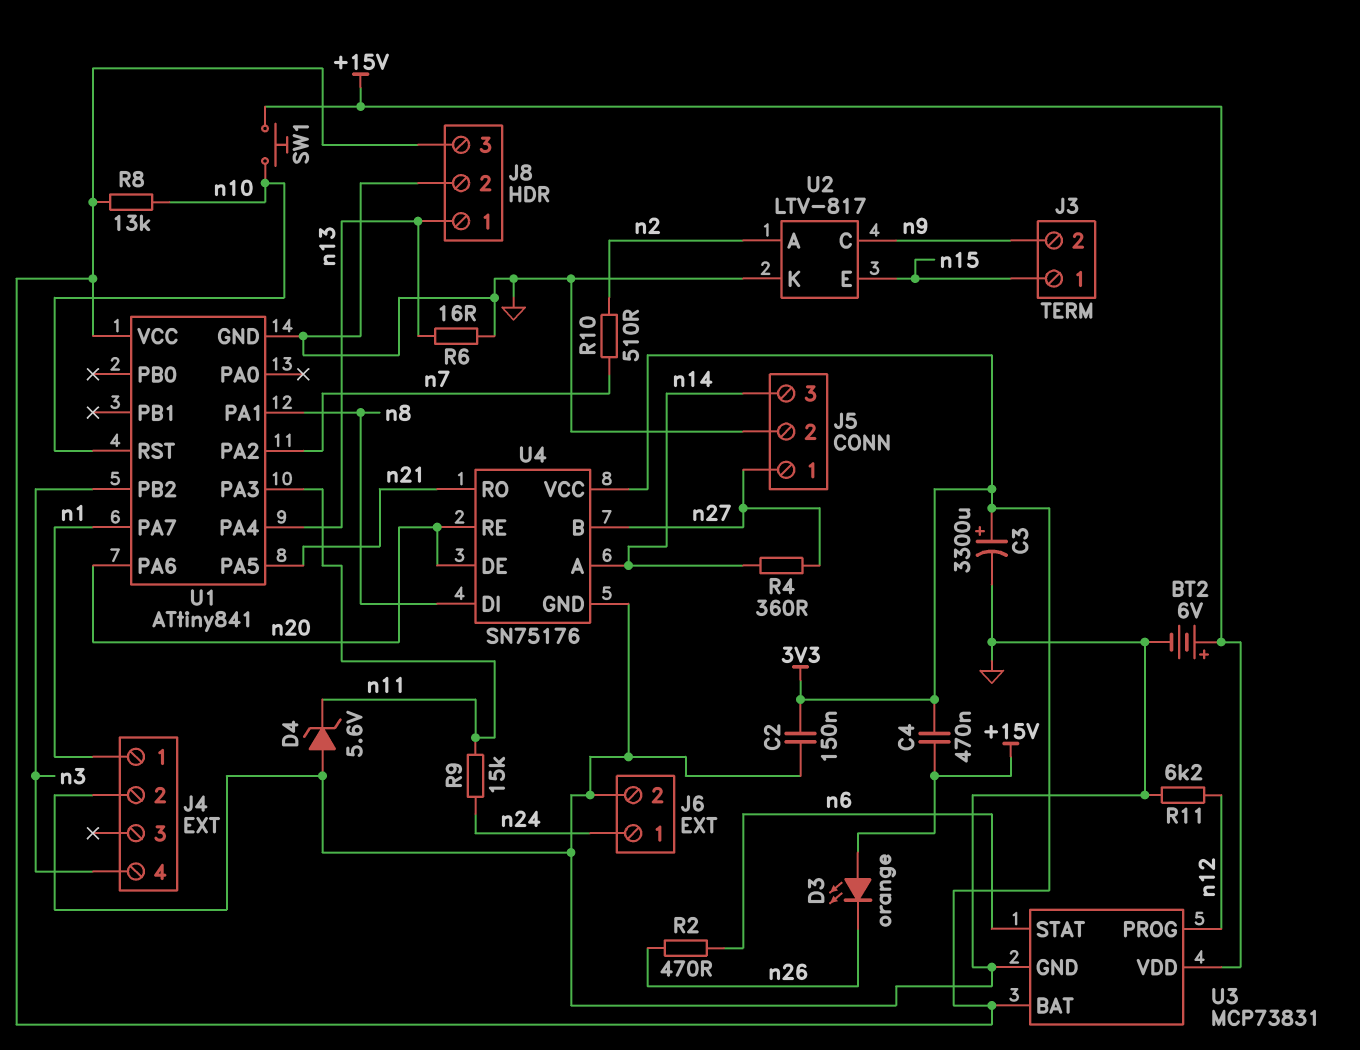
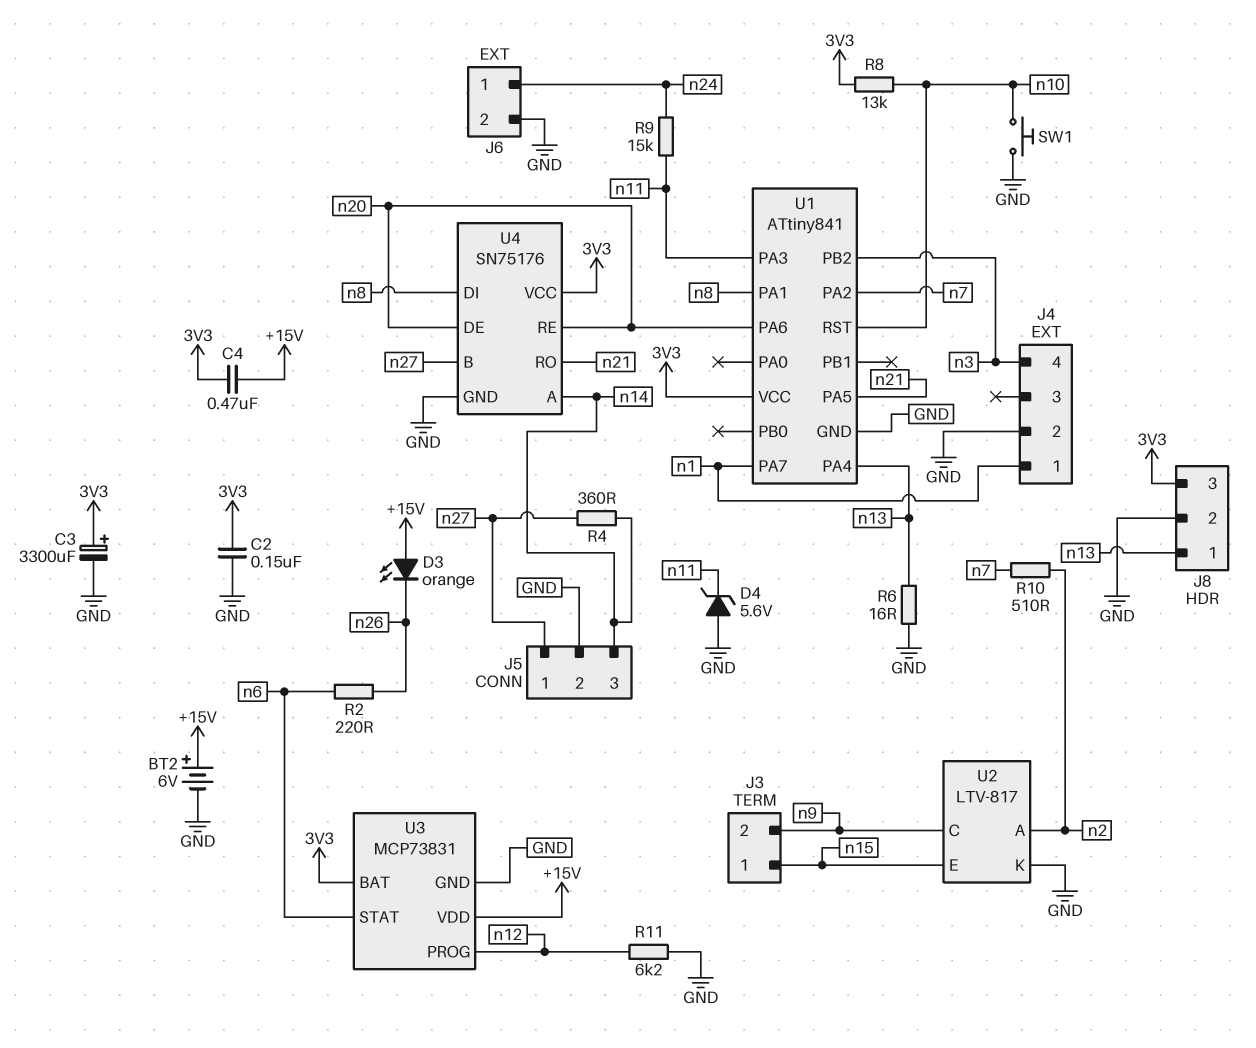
R2: 470 (n6, n26) -> 220 (n6, n26)
SW1: button (+15V, n10) -> button (GND, n10)

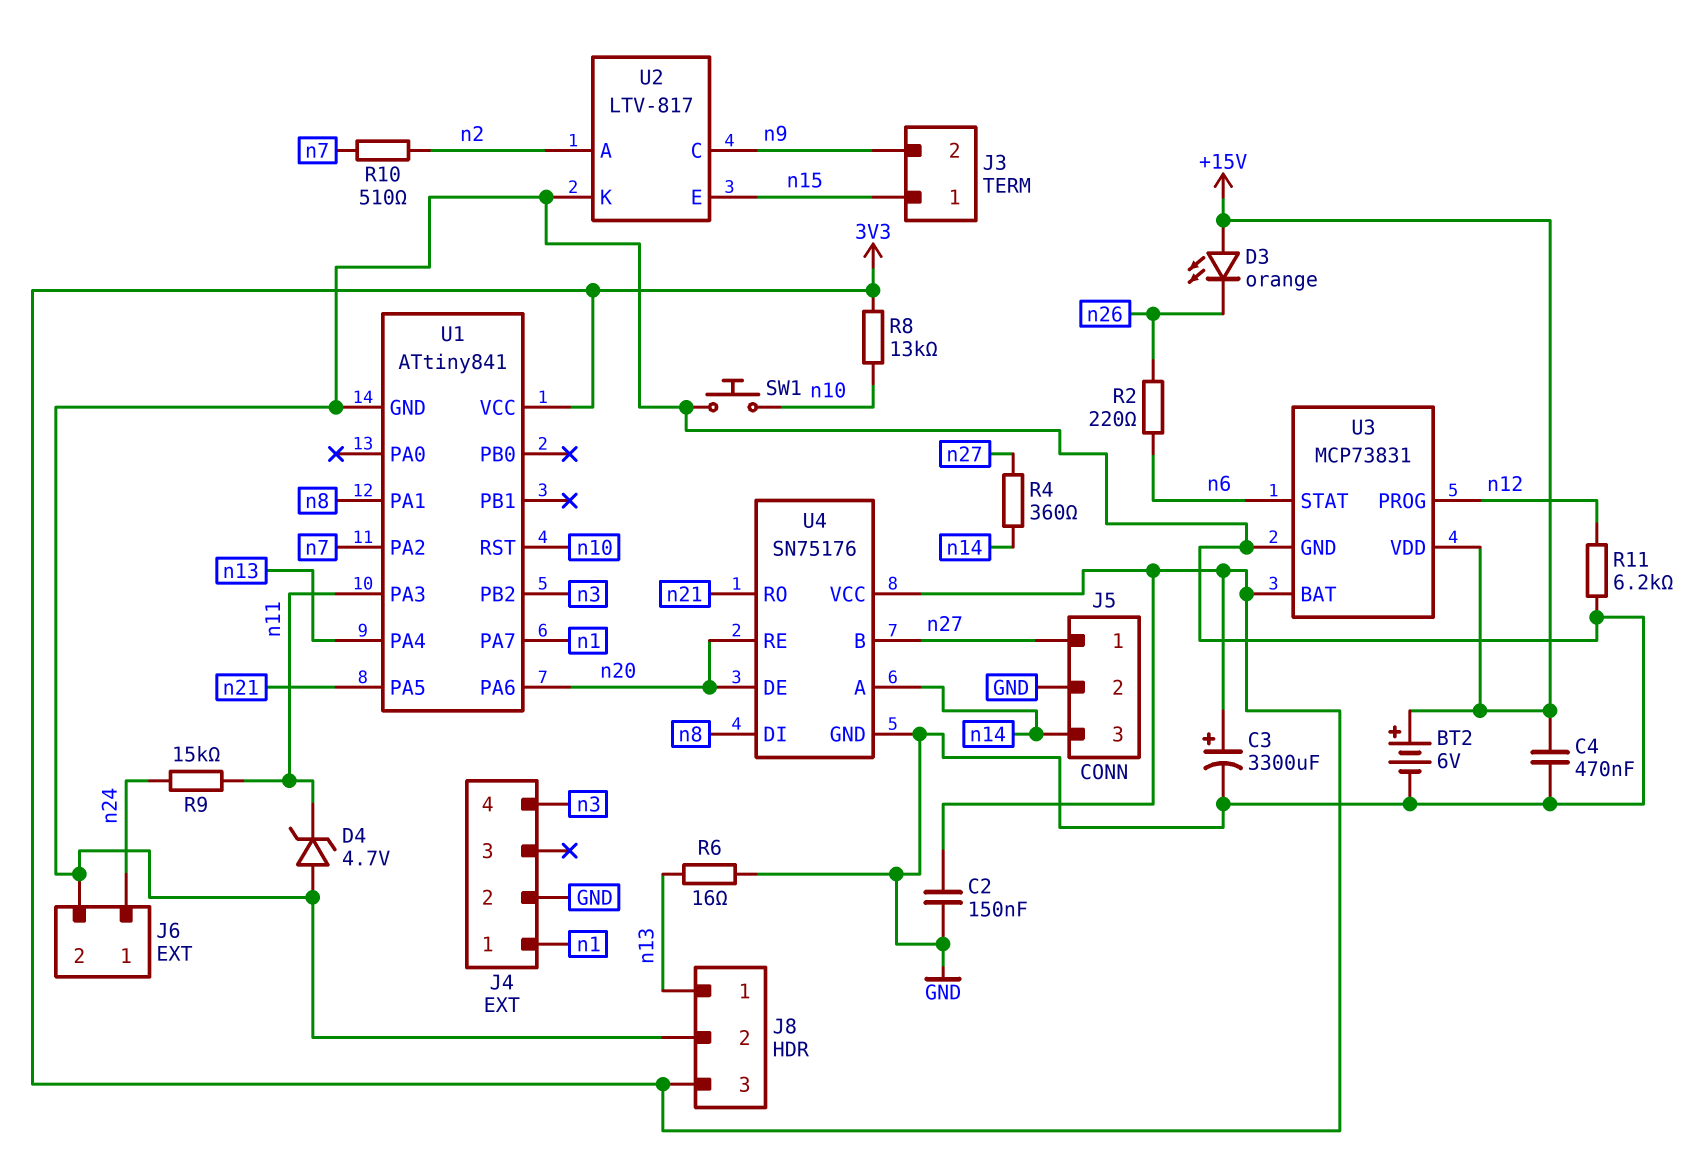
C4: 470nF (+15V, 3V3) -> 470nF (+15V, GND)
D4: zener 5.6V (A GND, K n11) -> zener 4.7V (A GND, K n11)

